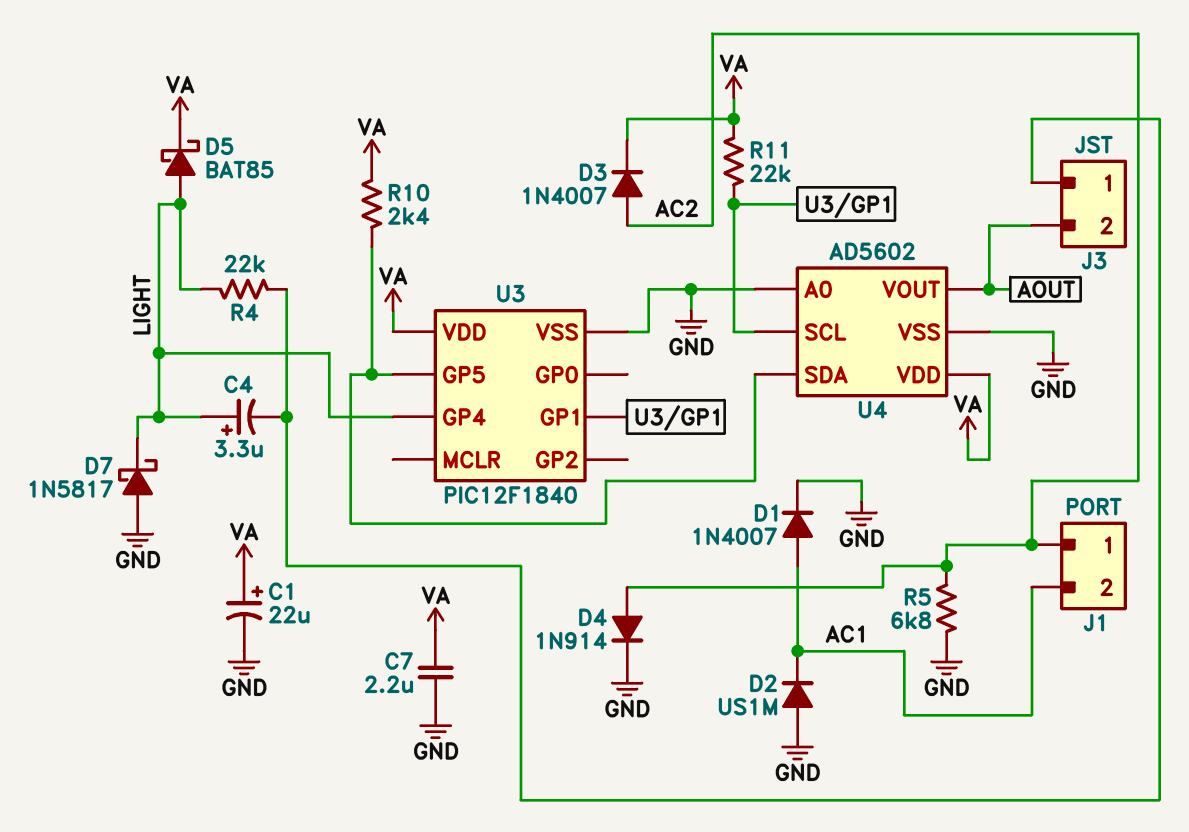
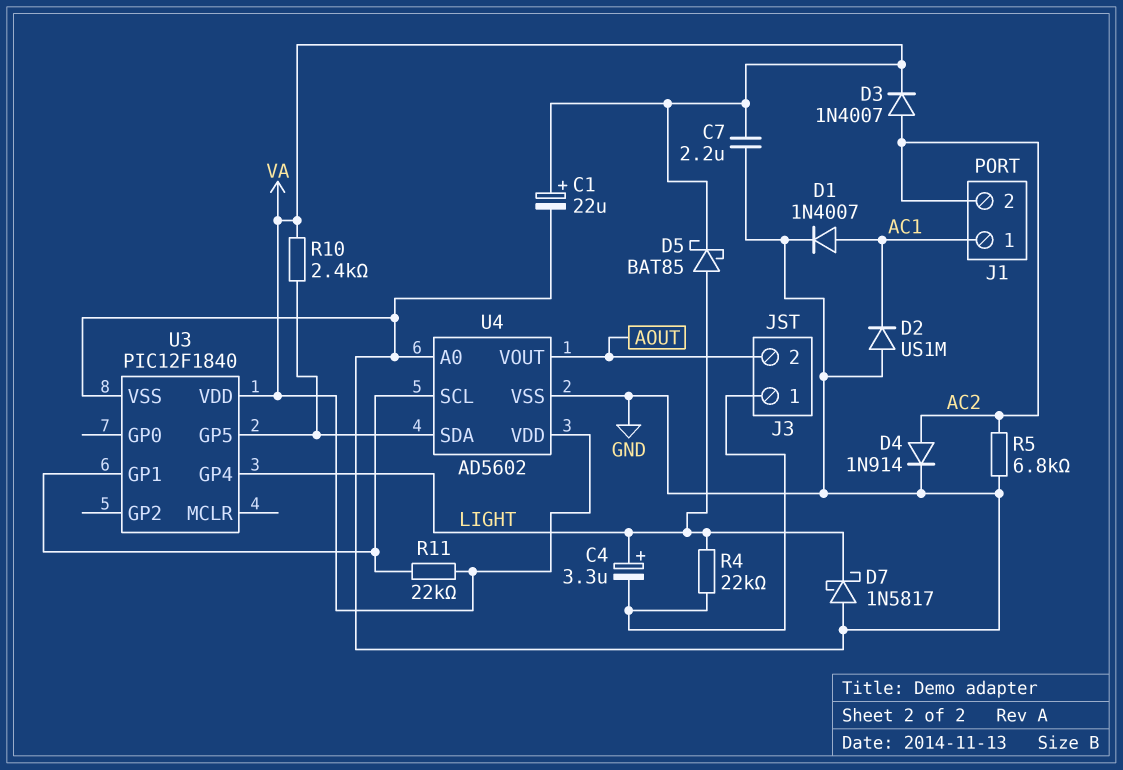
J1 pin 1: AC2 -> AC1
J1 pin 2: AC1 -> AC2

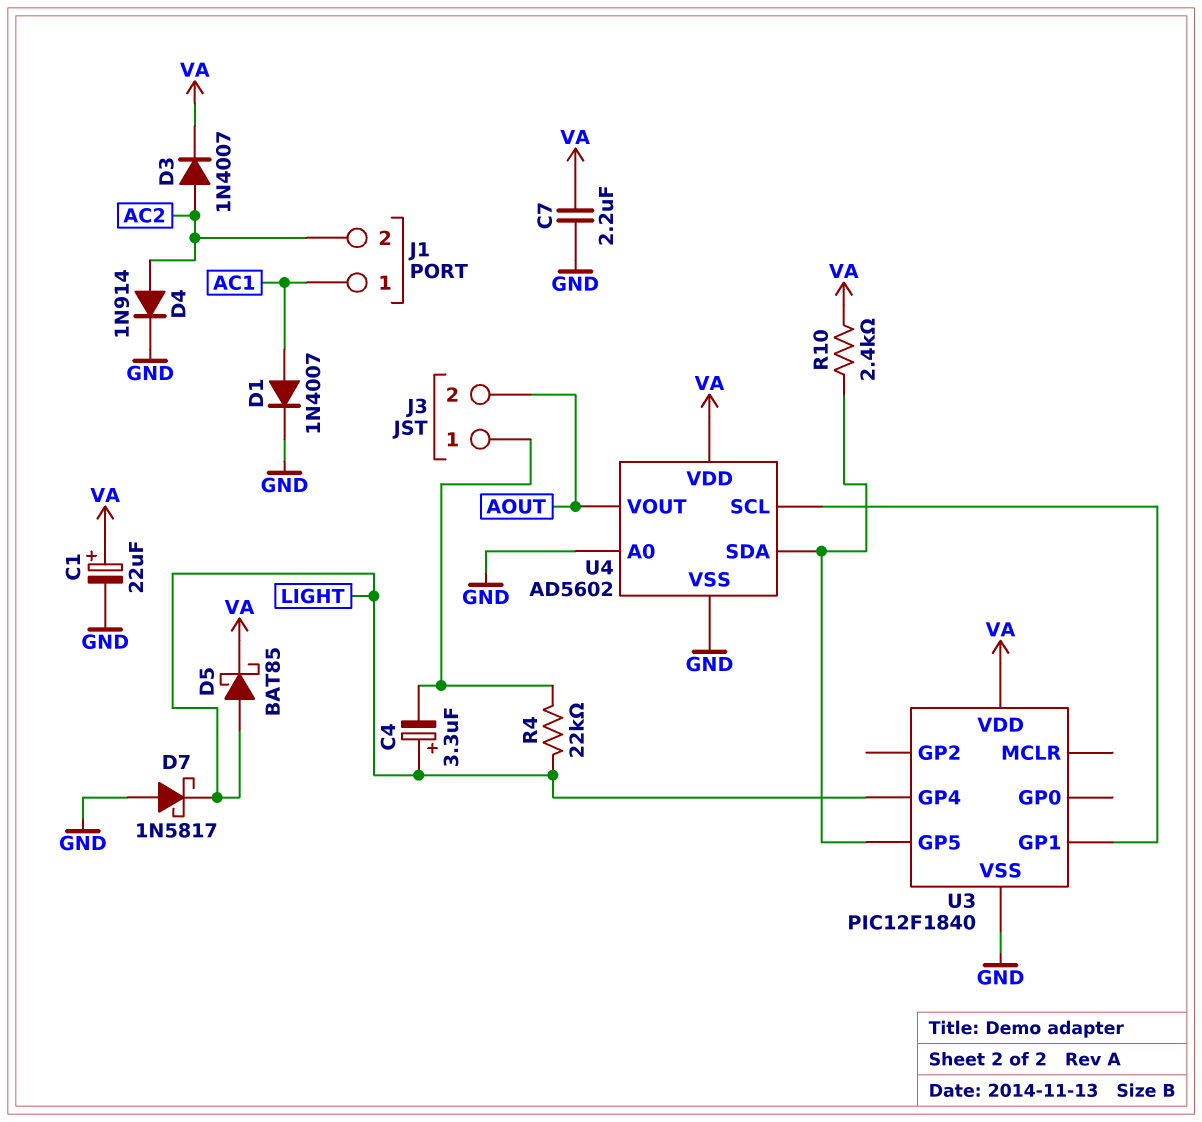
D2: diode US1M (A GND, K AC1) -> none
R5: 6.8k (AC2, GND) -> none
R11: 22k (U3/GP1, VA) -> none

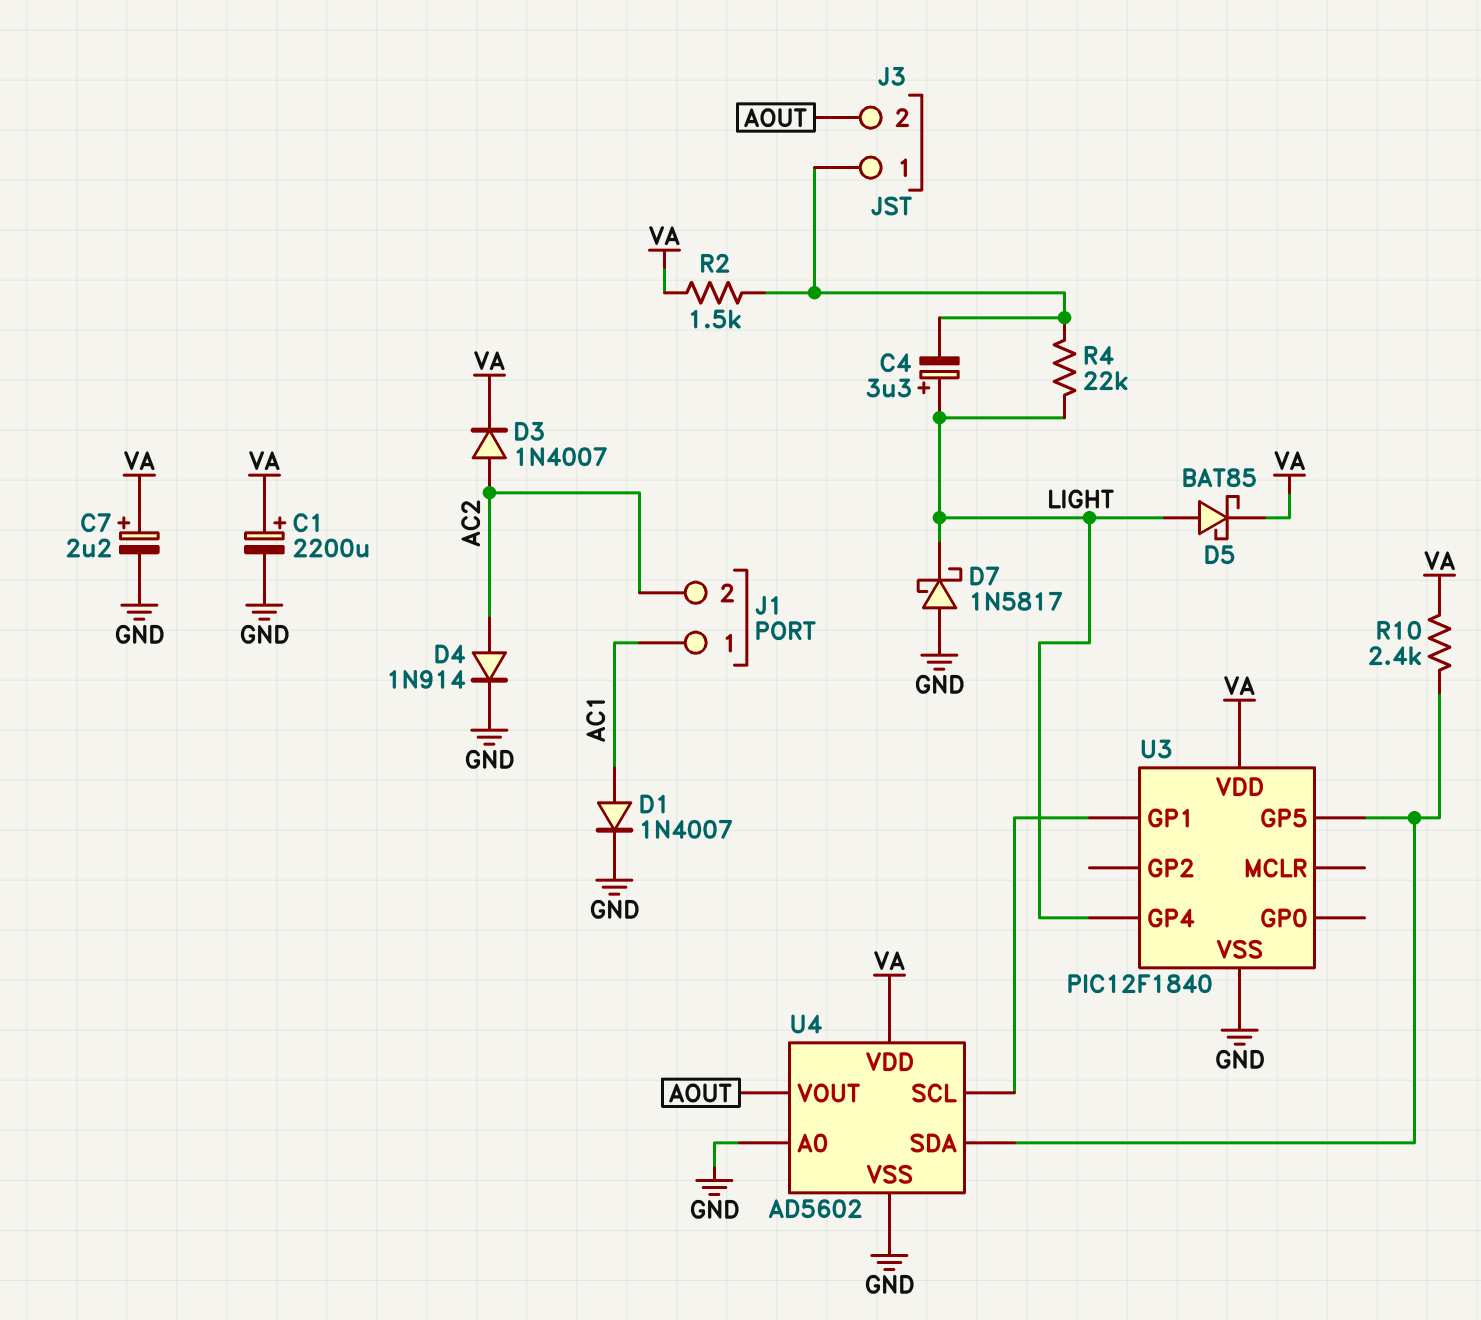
C1: 22uF (plus VA, minus GND) -> 2200uF (plus VA, minus GND)
C7: 2.2uF (GND, VA) -> 2.2uF (plus VA, minus GND)
R2: none -> 1.5k (J3/1, VA)

